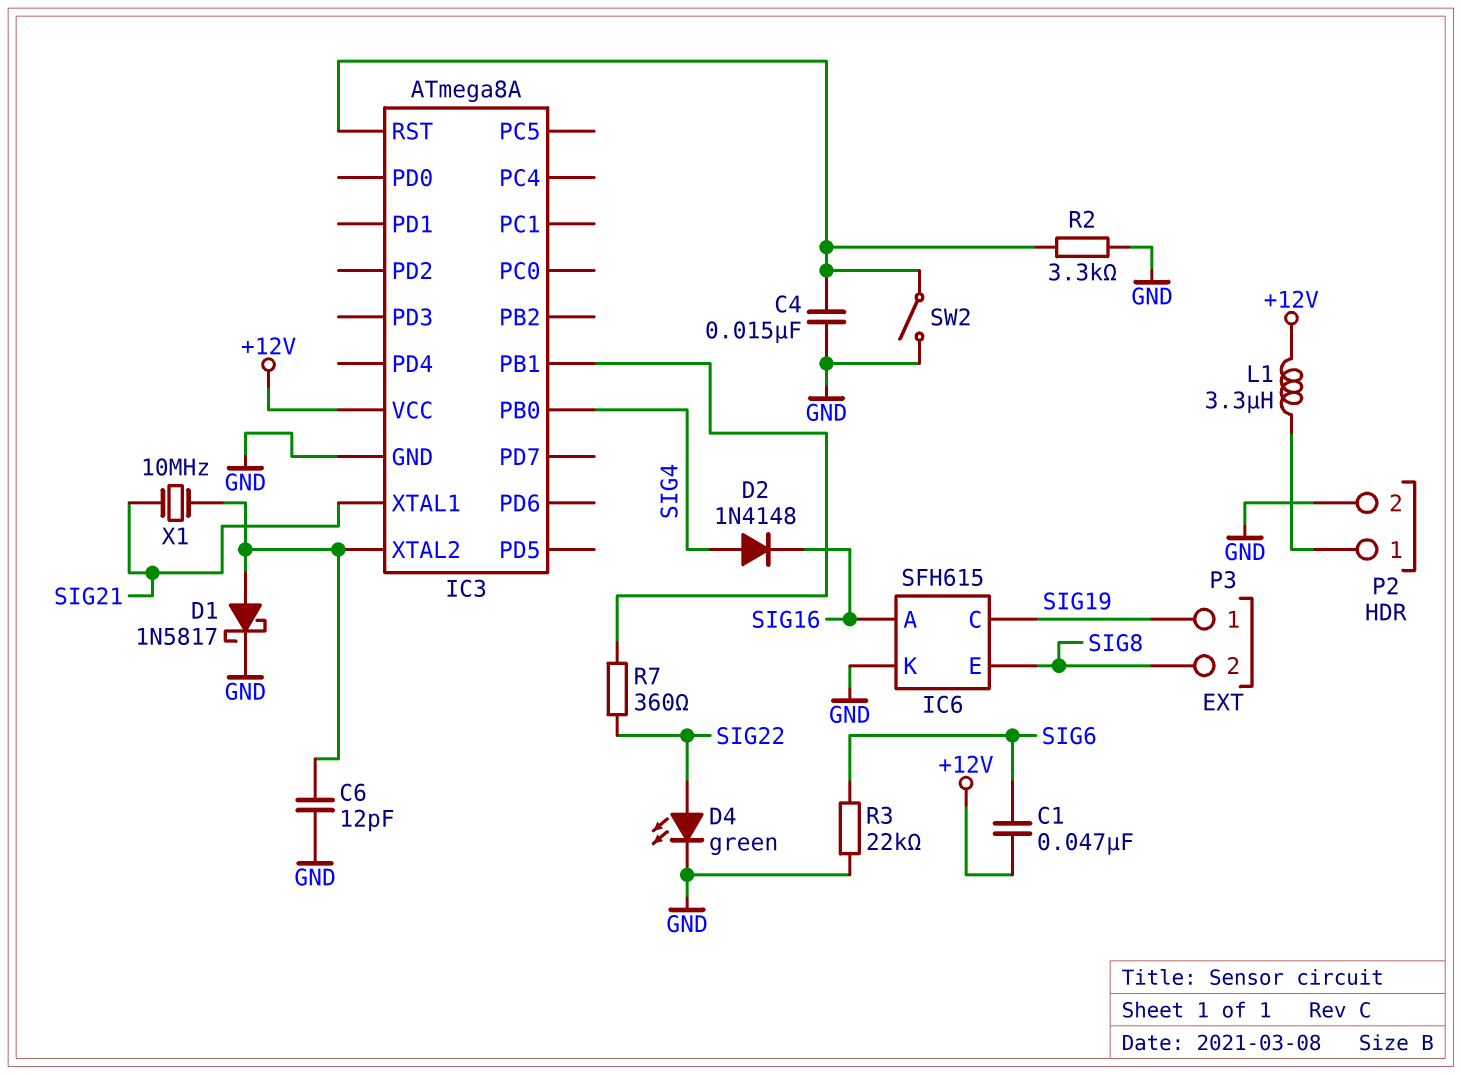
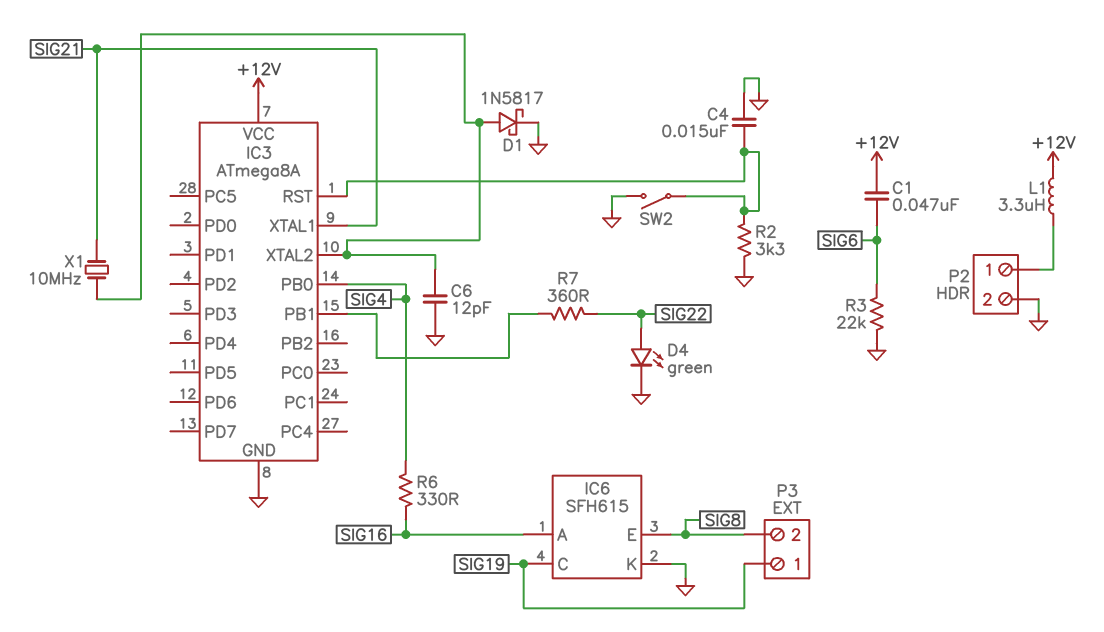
D2: diode 1N4148 (A SIG4, K SIG16) -> none
R6: none -> 330 (SIG4, SIG16)

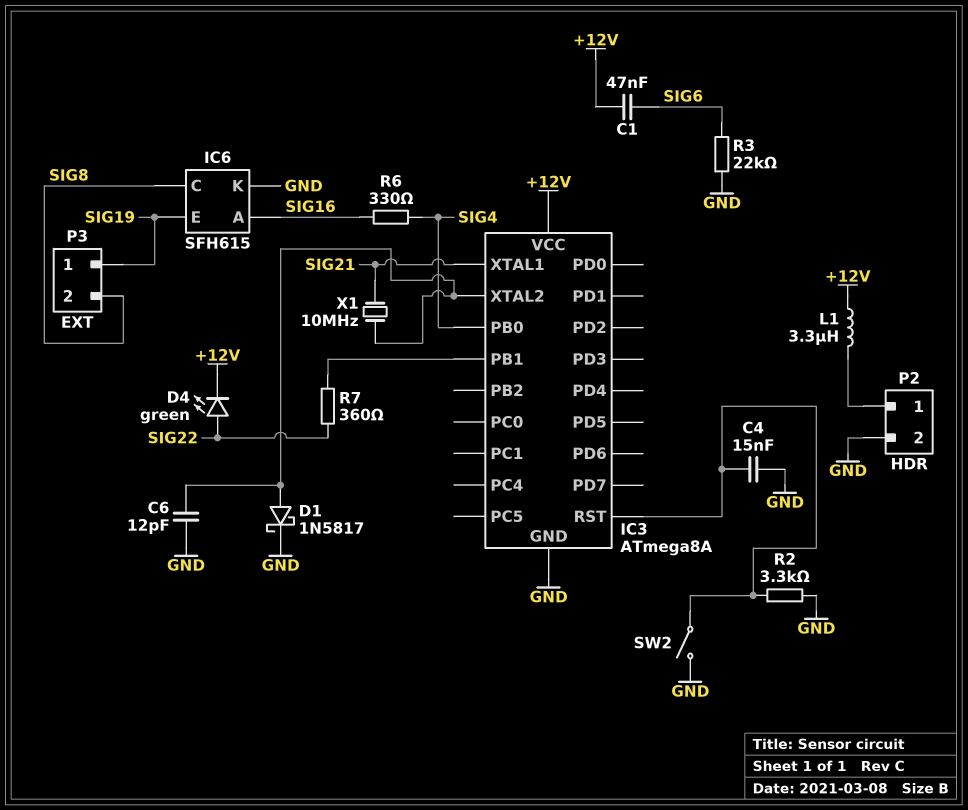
D4: LED green (A SIG22, K GND) -> LED green (A SIG22, K +12V)
IC6 pin C: SIG19 -> SIG8
IC6 pin E: SIG8 -> SIG19

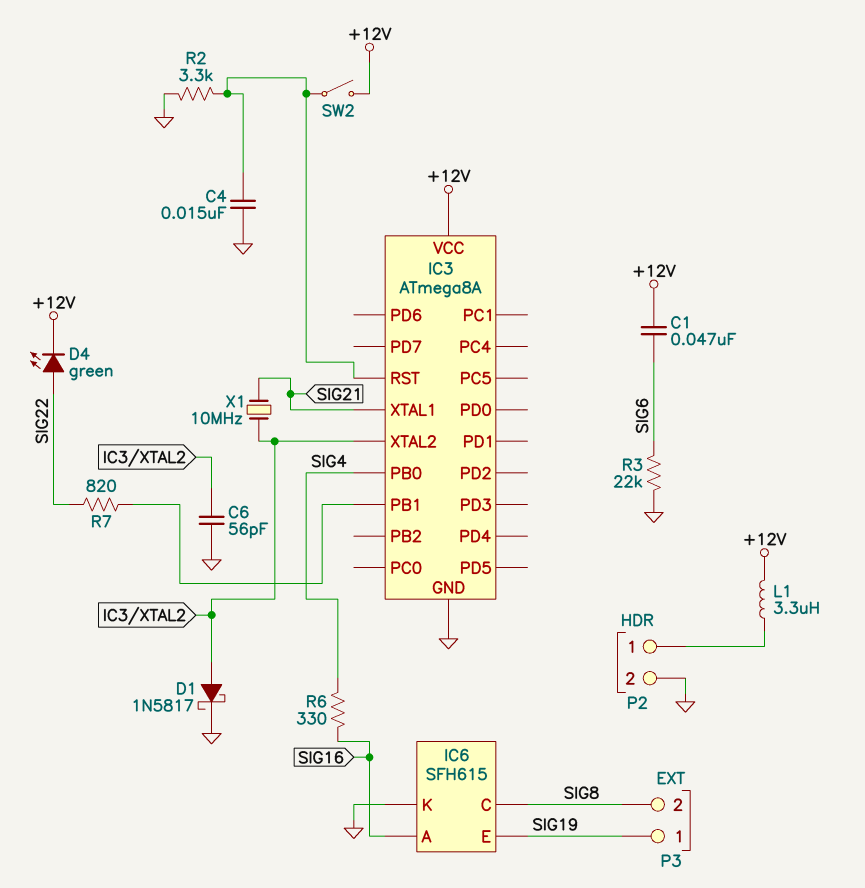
C6: 12pF (GND, IC3/XTAL2) -> 56pF (GND, IC3/XTAL2)
R7: 360 (IC3/PB1, SIG22) -> 820 (IC3/PB1, SIG22)
SW2: switch (GND, IC3/RST) -> switch (+12V, IC3/RST)

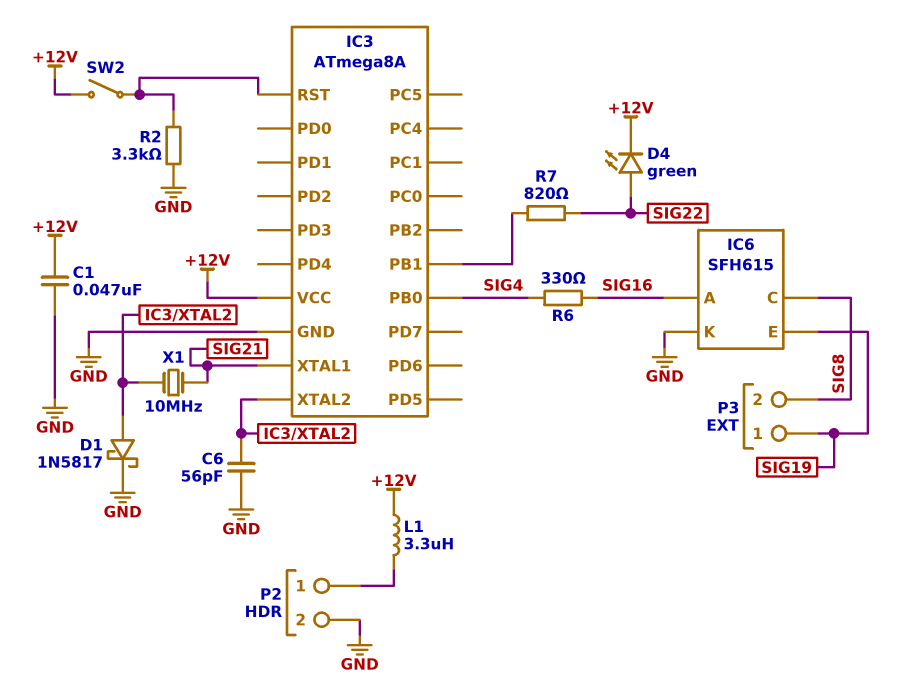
C1: 47nF (+12V, SIG6) -> 47nF (+12V, GND)
C4: 15nF (GND, IC3/RST) -> none
R3: 22k (GND, SIG6) -> none

